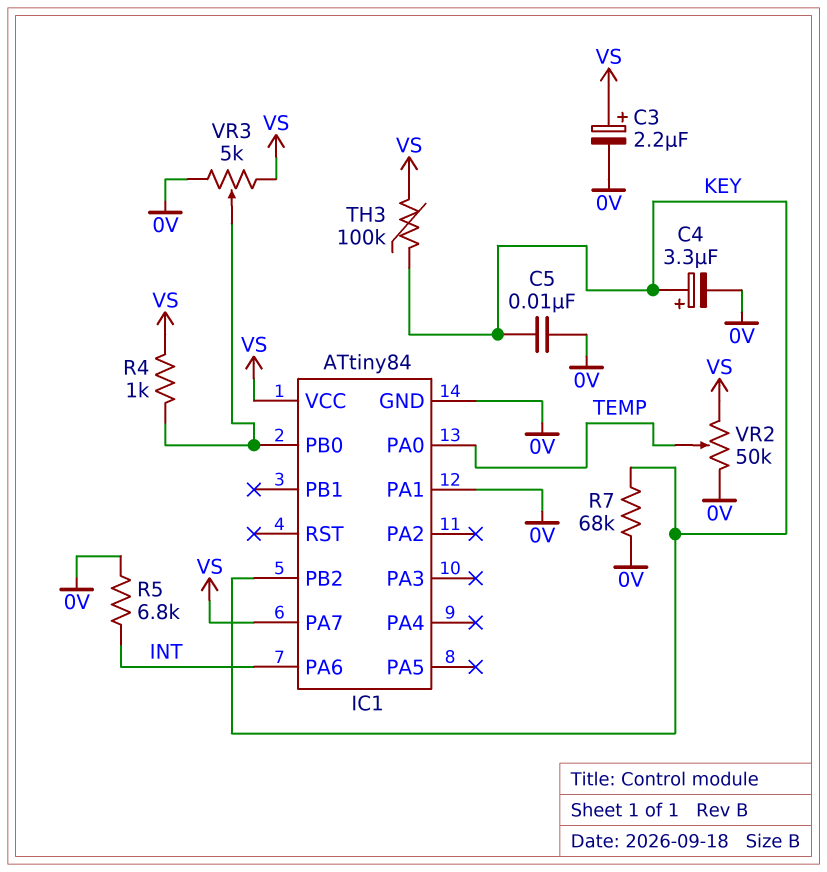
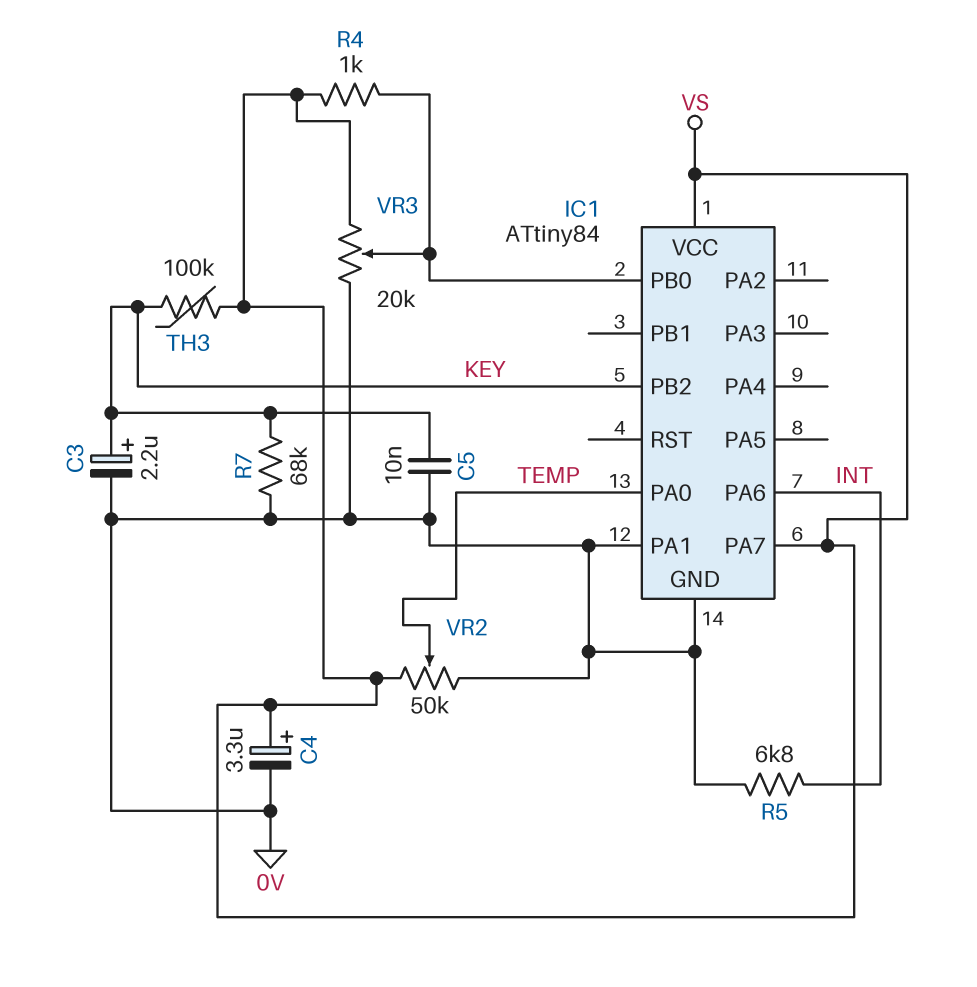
C3: 2.2uF (plus VS, minus 0V) -> 2.2uF (plus KEY, minus 0V)
C4: 3.3uF (plus KEY, minus 0V) -> 3.3uF (plus VS, minus 0V)
VR3: 5k (0V, VS, wiper IC1/PB0) -> 20k (0V, VS, wiper IC1/PB0)

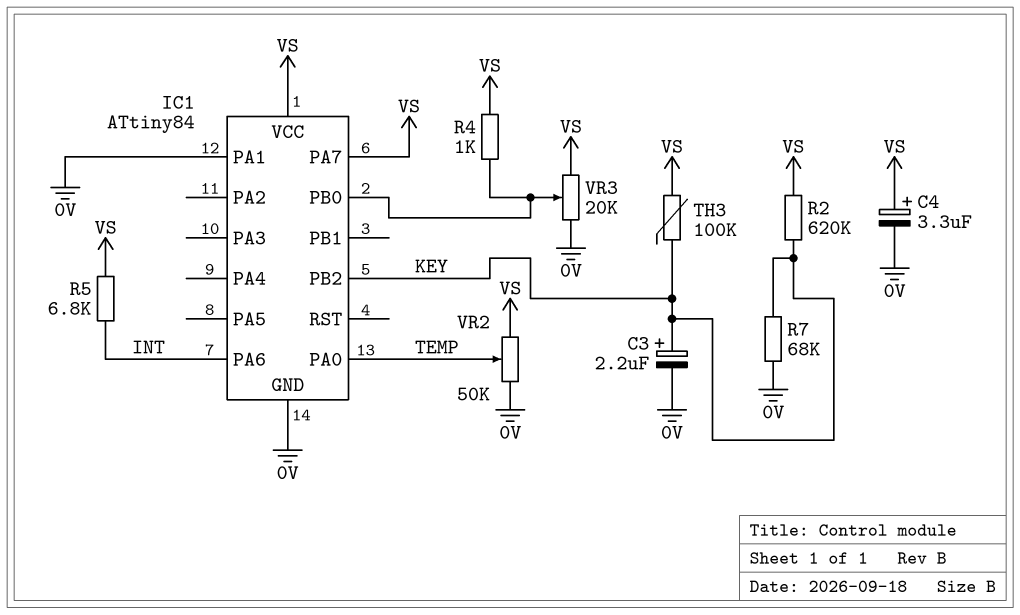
C5: 10nF (0V, KEY) -> none
R2: none -> 620k (KEY, VS)
R5: 6.8k (0V, INT) -> 6.8k (INT, VS)

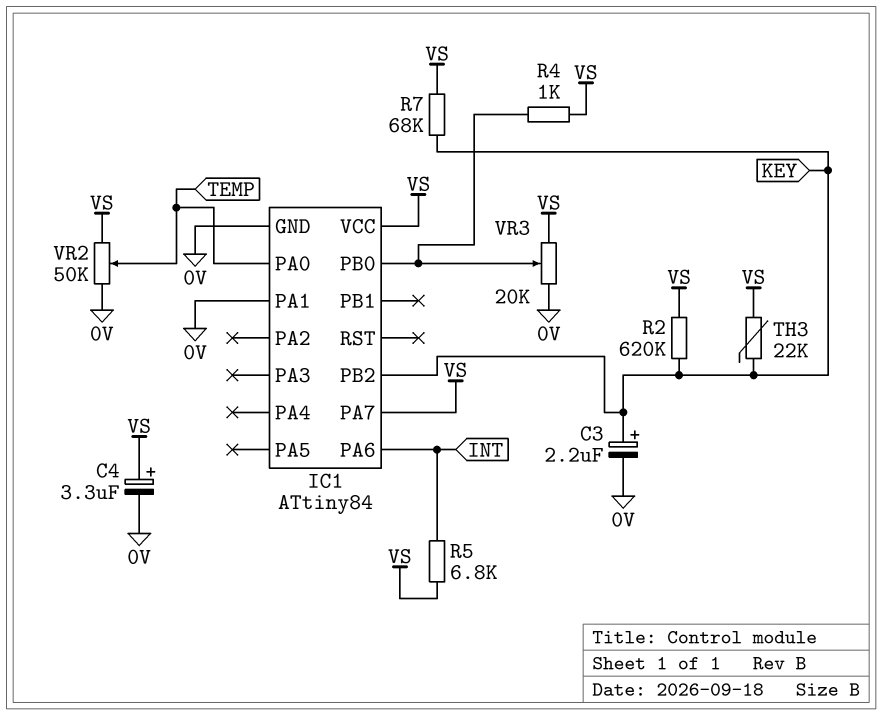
R7: 68k (0V, KEY) -> 68k (KEY, VS)
TH3: 100k (KEY, VS) -> 22k (KEY, VS)

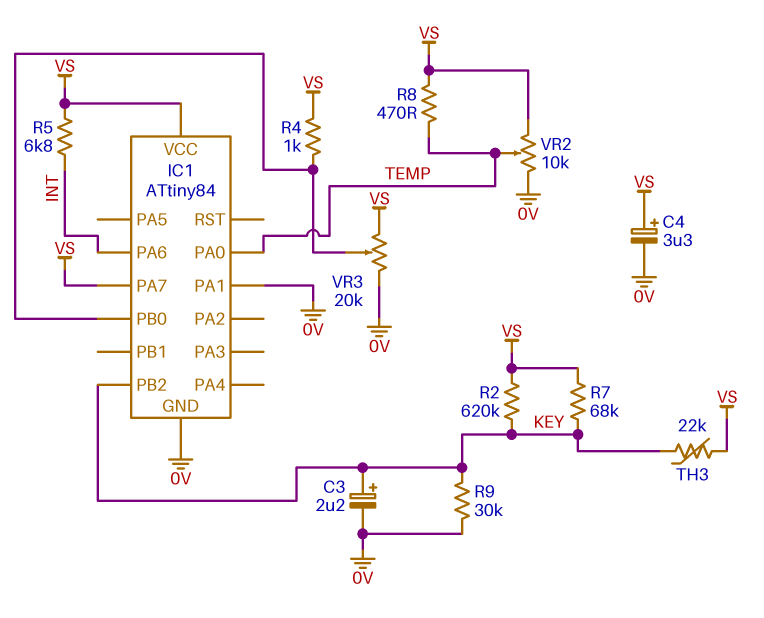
R8: none -> 470 (TEMP, VS)
R9: none -> 30k (0V, KEY)
VR2: 50k (0V, VS, wiper TEMP) -> 10k (0V, VS, wiper TEMP)

